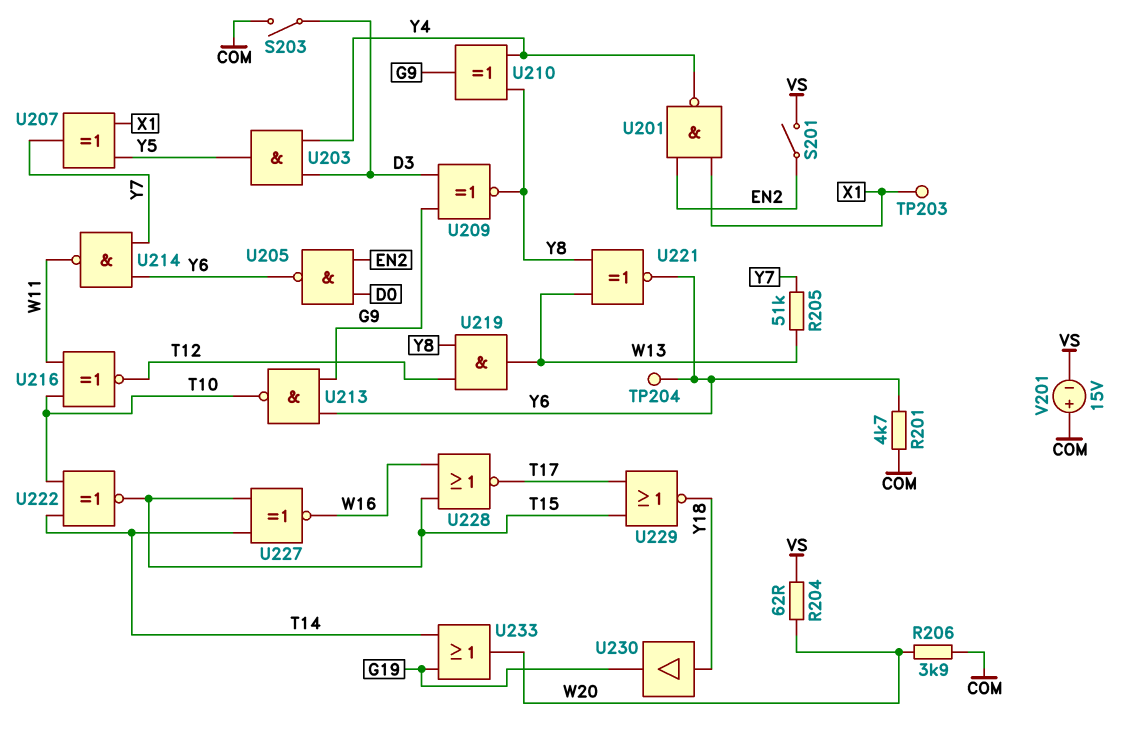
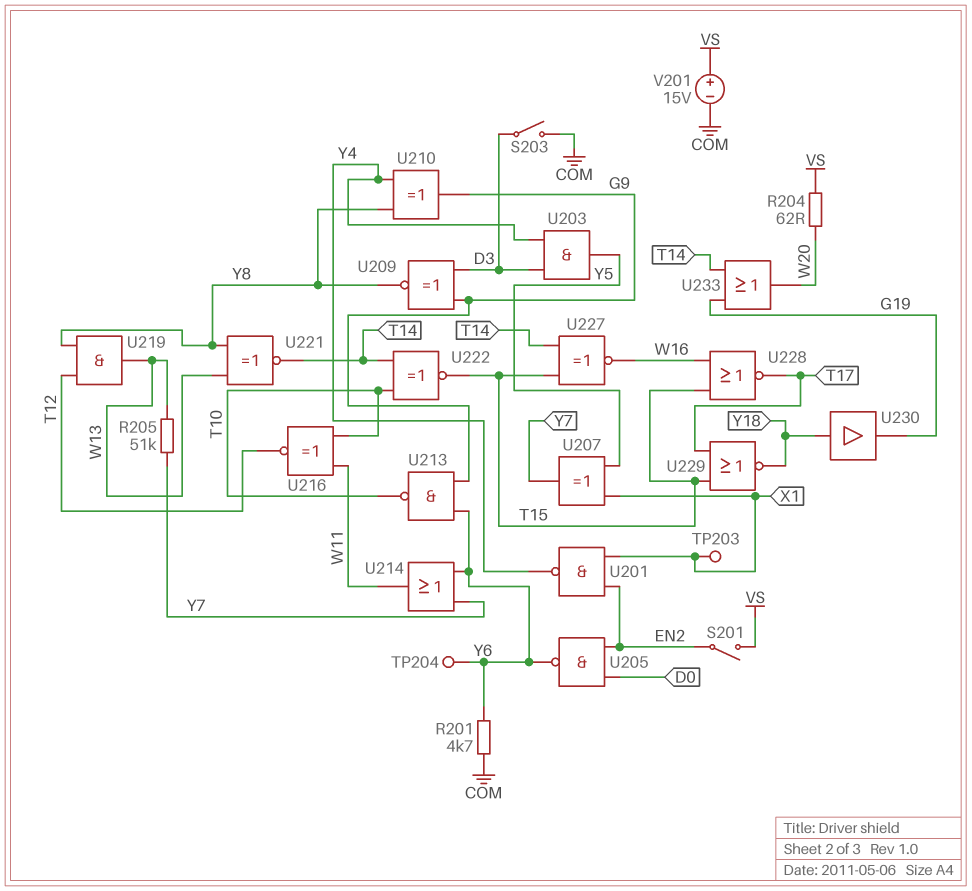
R206: 3.9k (COM, W20) -> none
U214: NAND (in Y6, in Y7, out W11) -> OR (in Y6, in Y7, out W11)
U221: XNOR (in W13, in Y8, out Y6) -> XNOR (in W13, in Y8, out T14)
V201: 15V (plus COM, minus VS) -> 15V (plus VS, minus COM)

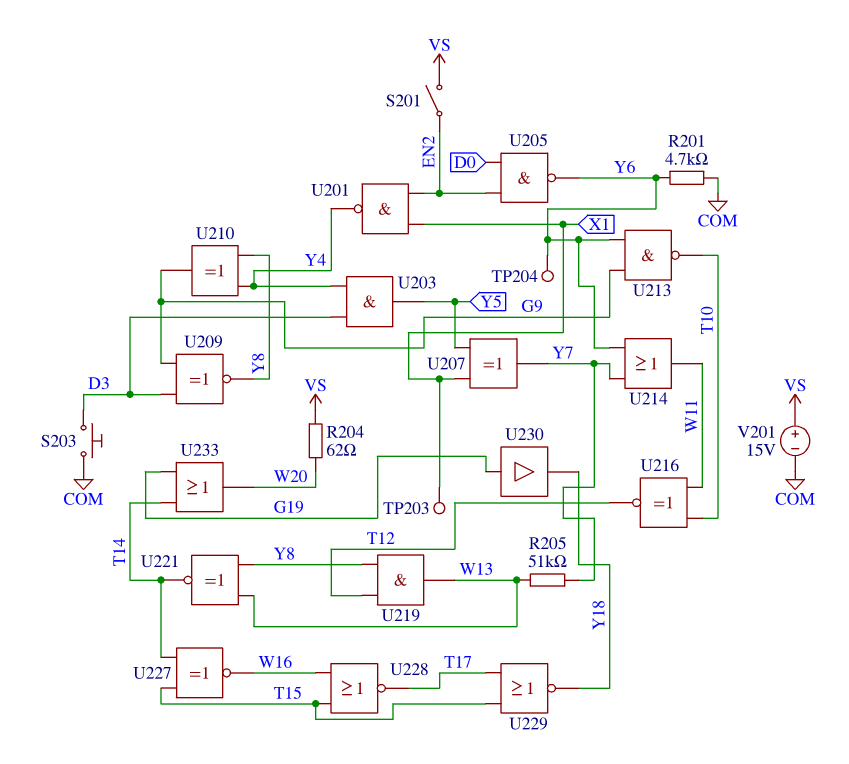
S203: switch (COM, D3) -> button (COM, D3)
U222: XNOR (in T10, in T14, out T15) -> none
U230: buffer (in Y18, out G19) -> buffer (in G19, out Y18)

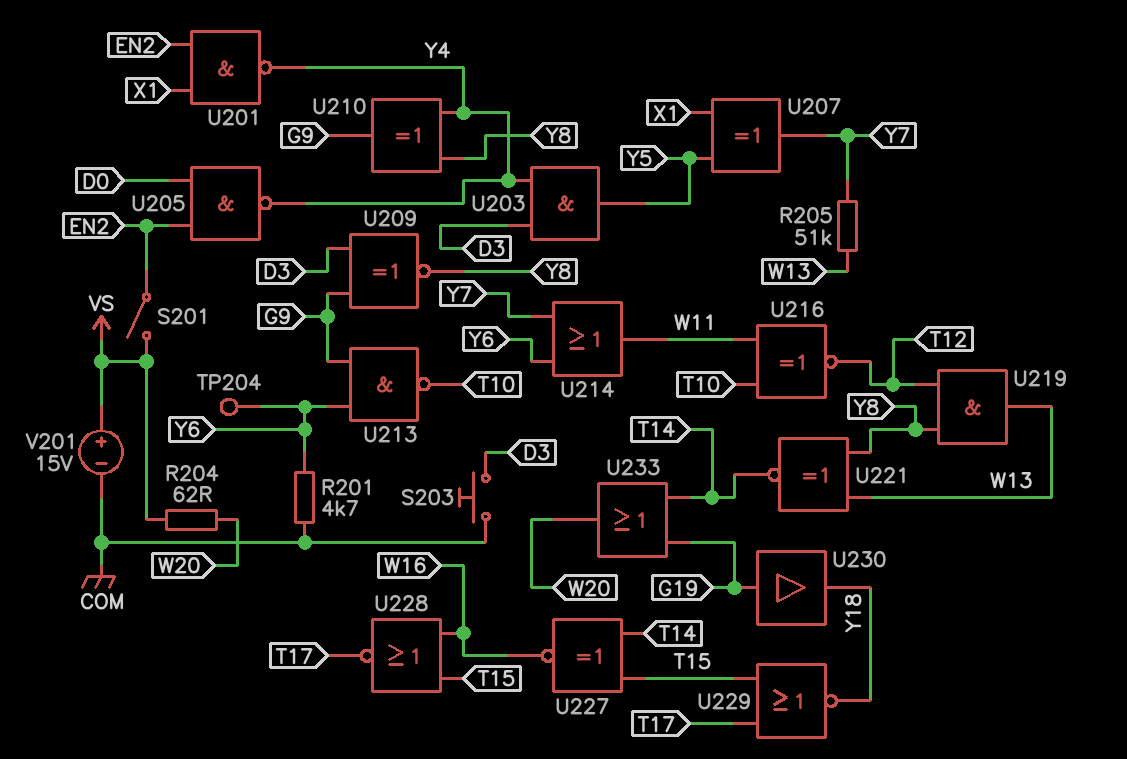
TP203: test point (X1) -> none
U205: NAND (in D0, in EN2, out Y6) -> NAND (in D0, in EN2, out Y4)

